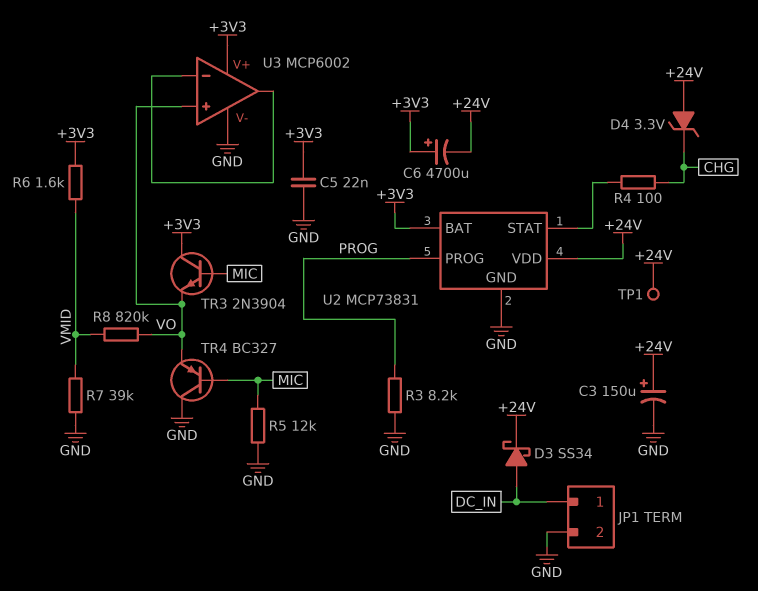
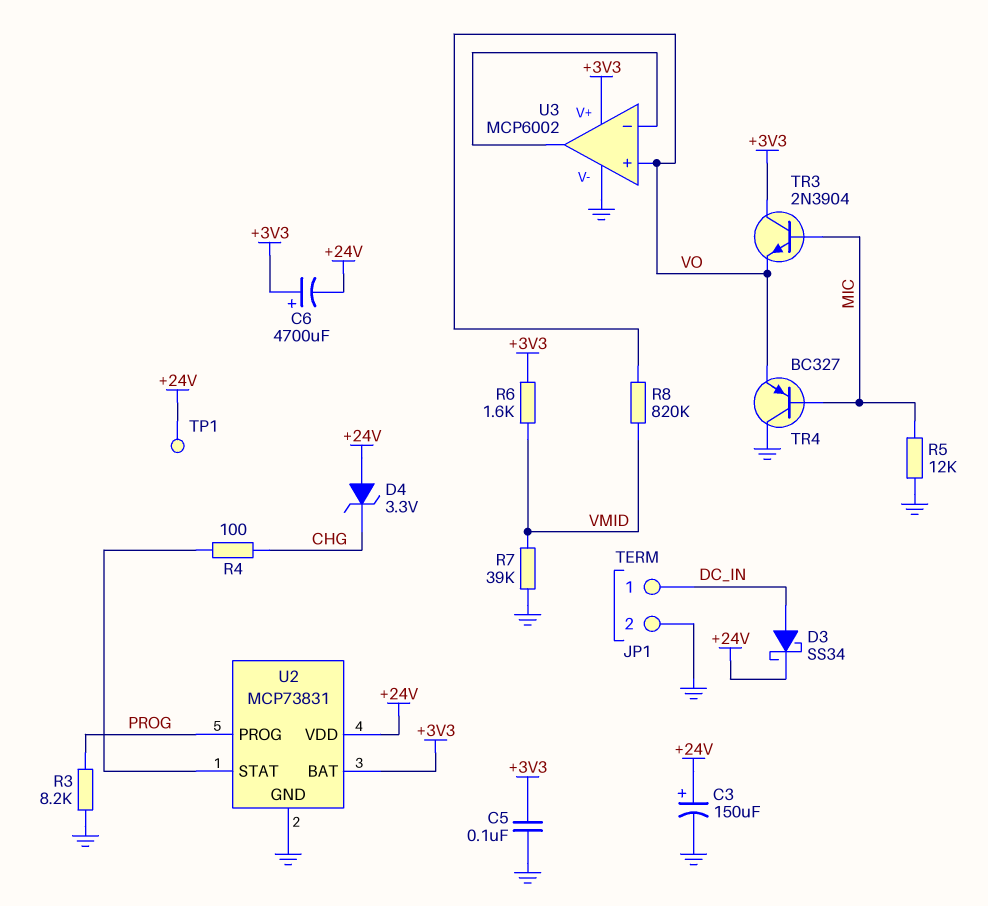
C5: 22nF (+3V3, GND) -> 100nF (+3V3, GND)

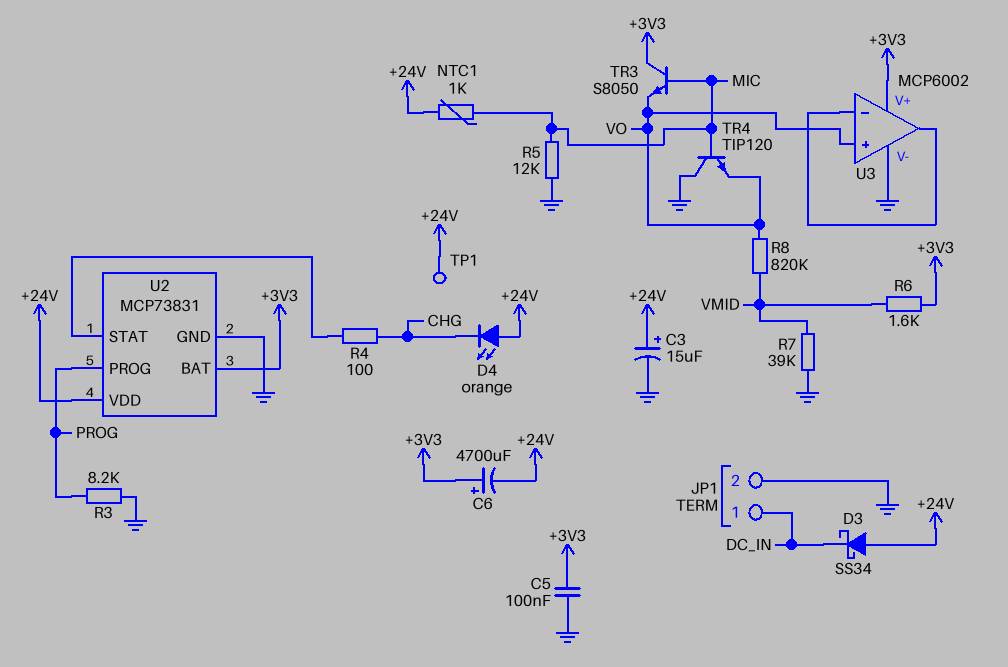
C3: 150uF (plus +24V, minus GND) -> 15uF (plus +24V, minus GND)
D3: schottky SS34 (A DC_IN, K +24V) -> schottky SS34 (A +24V, K DC_IN)
D4: zener 3.3V (A +24V, K CHG) -> LED orange (A +24V, K CHG)
NTC1: none -> 1k (+24V, MIC)
TR3: NPN 2N3904 (B MIC, C +3V3, E VO) -> NPN S8050 (B MIC, C +3V3, E VO)
TR4: PNP BC327 (B MIC, C GND, E VO) -> NPN TIP120 (B MIC, C GND, E VO)

